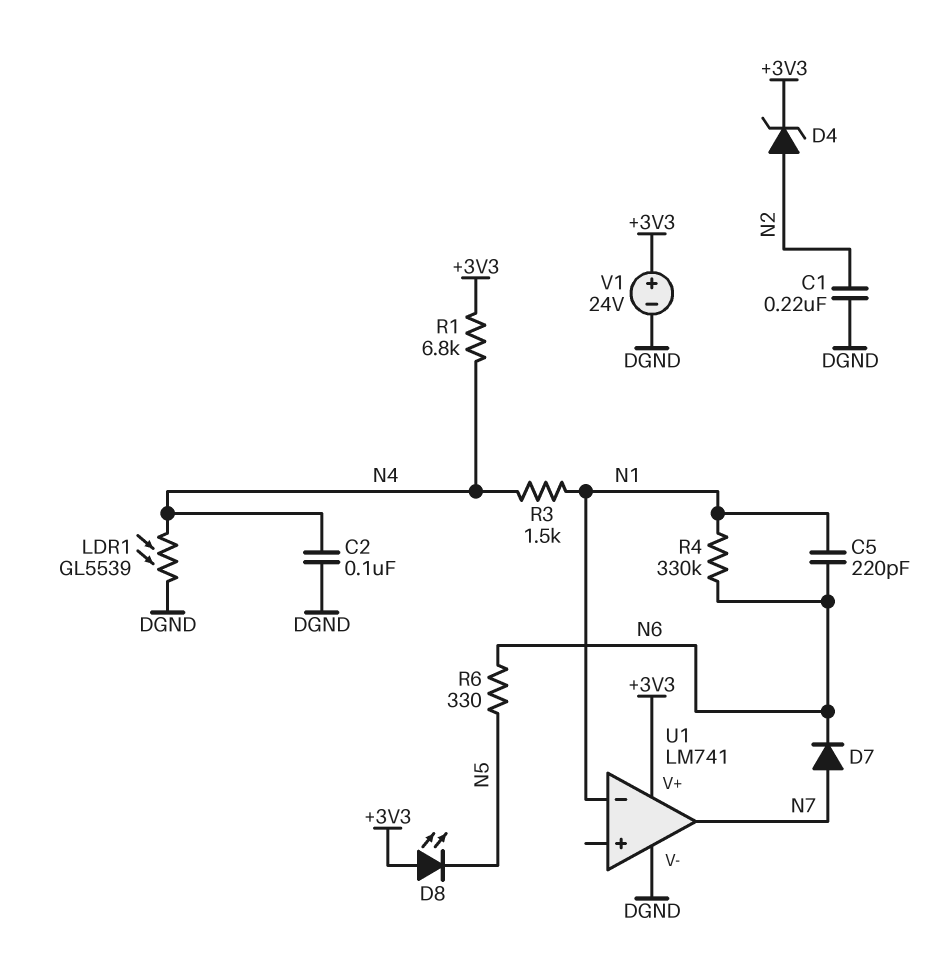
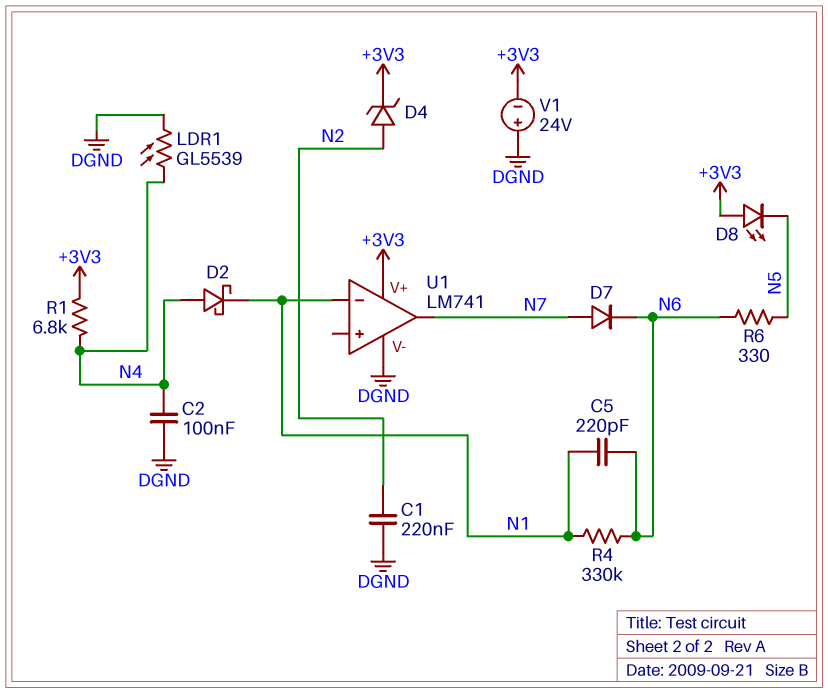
D2: none -> schottky (A N4, K N1)
R3: 1.5k (N1, N4) -> none
V1: 24V (plus +3V3, minus DGND) -> 24V (plus DGND, minus +3V3)

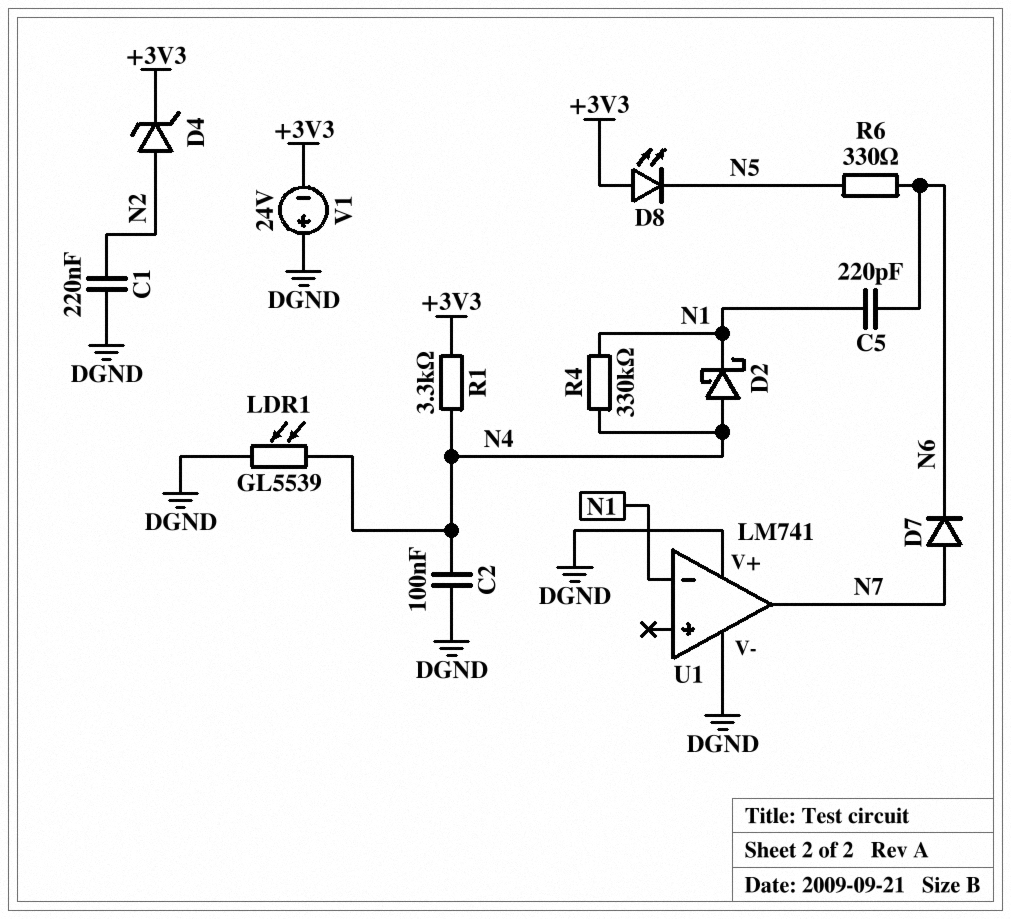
R1: 6.8k (+3V3, N4) -> 3.3k (+3V3, N4)
R4: 330k (N1, N6) -> 330k (N1, N4)
U1 pin V+: +3V3 -> DGND

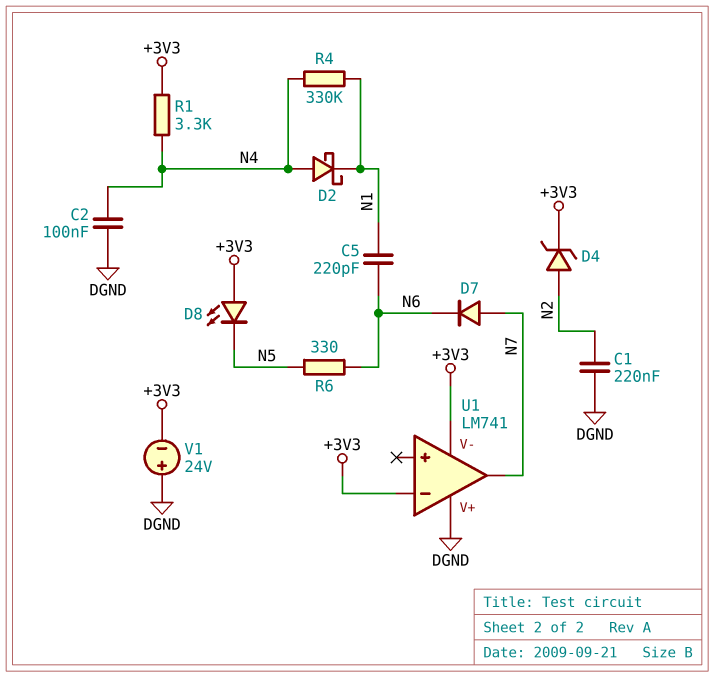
LDR1: GL5539 (DGND, N4) -> none
U1 pin V-: DGND -> +3V3
U1 pin in-: N1 -> +3V3

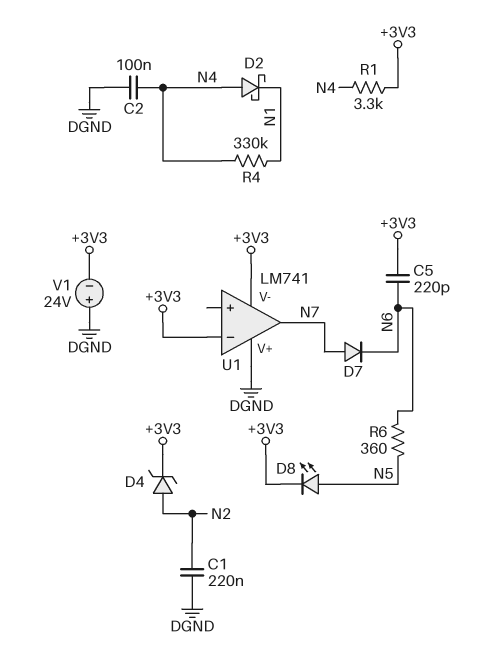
C5: 220pF (N1, N6) -> 220pF (+3V3, N6)
D8: LED (A +3V3, K N5) -> LED (A N5, K +3V3)
R6: 330 (N5, N6) -> 360 (N5, N6)

